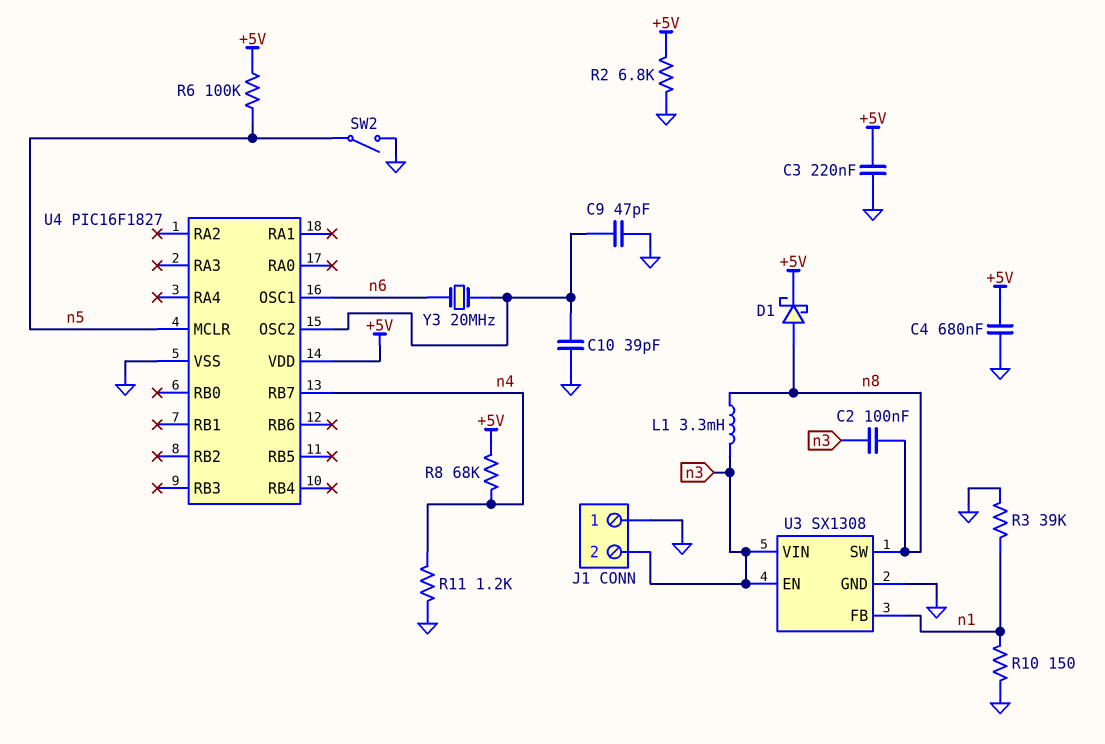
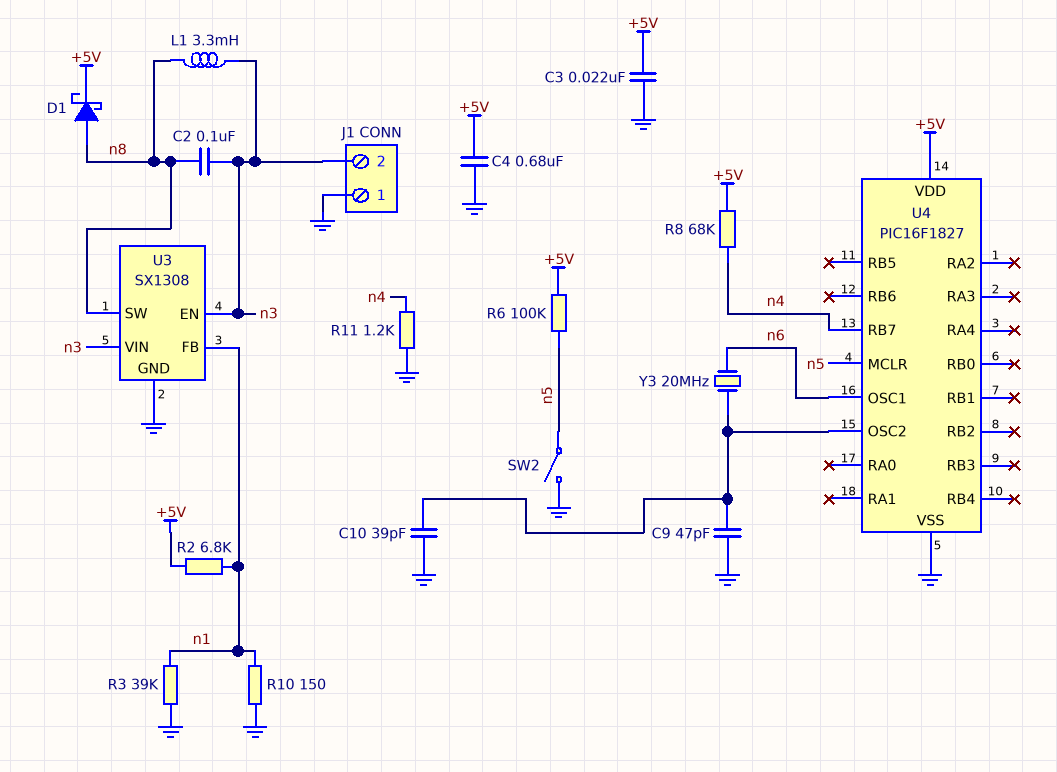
C3: 220nF (+5V, GND) -> 22nF (+5V, GND)
R2: 6.8k (+5V, GND) -> 6.8k (+5V, n1)

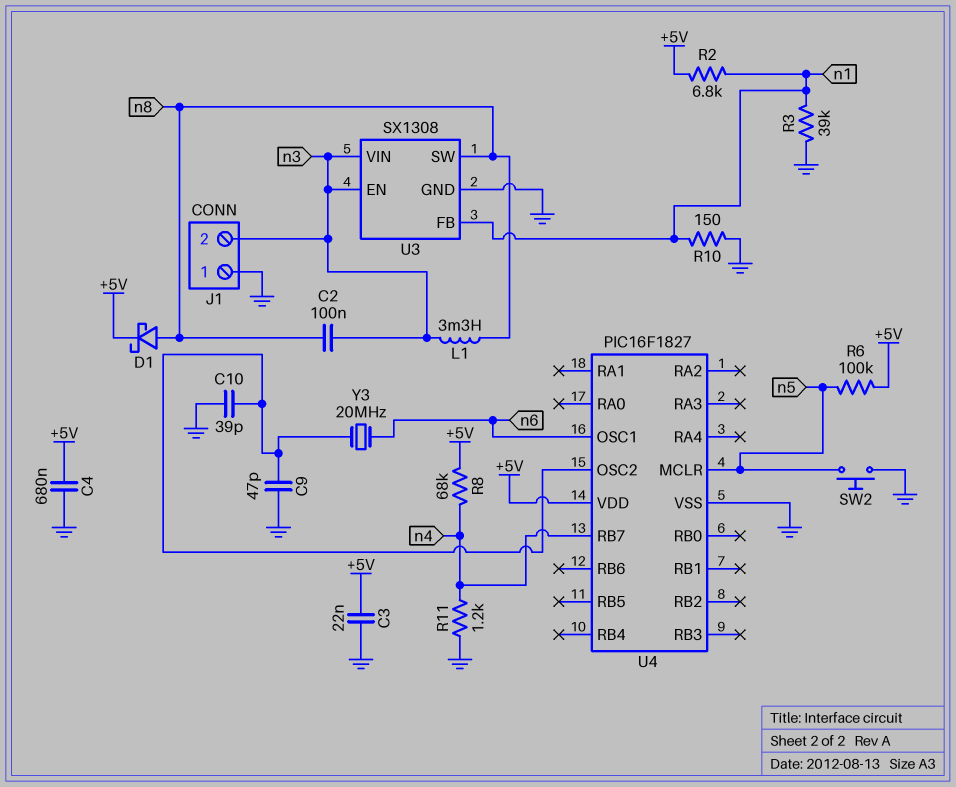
SW2: switch (GND, n5) -> button (GND, n5)

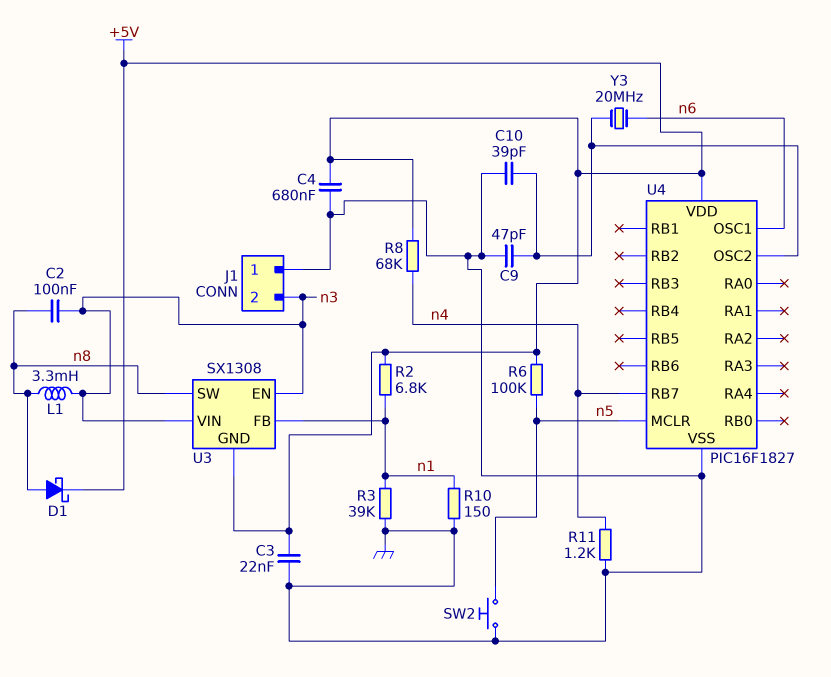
U3 pin GND: GND -> +5V

